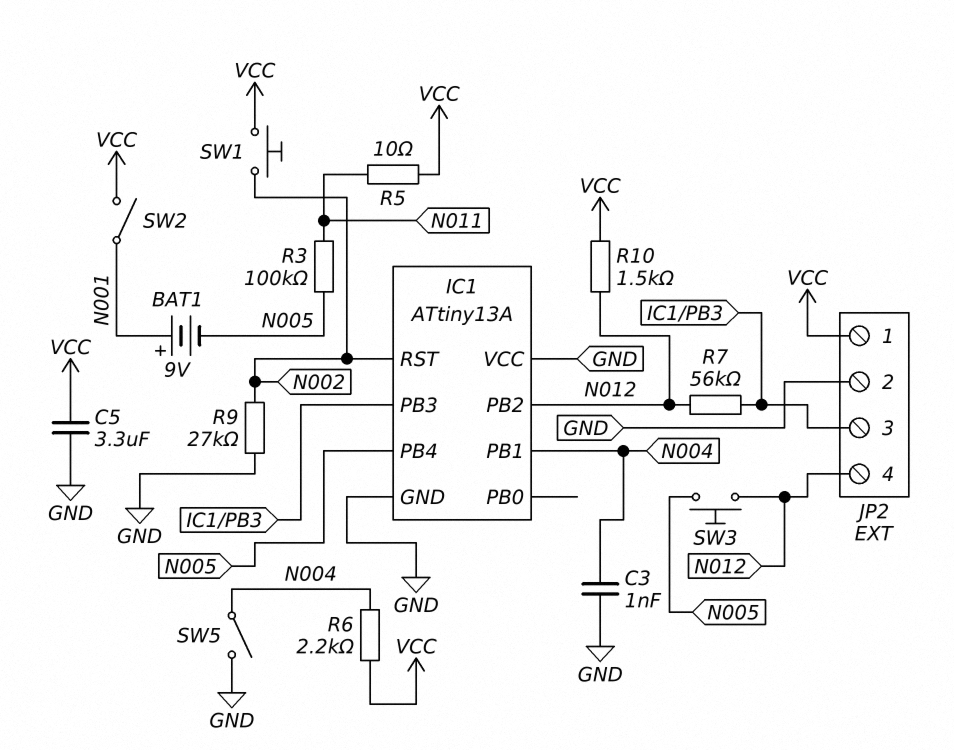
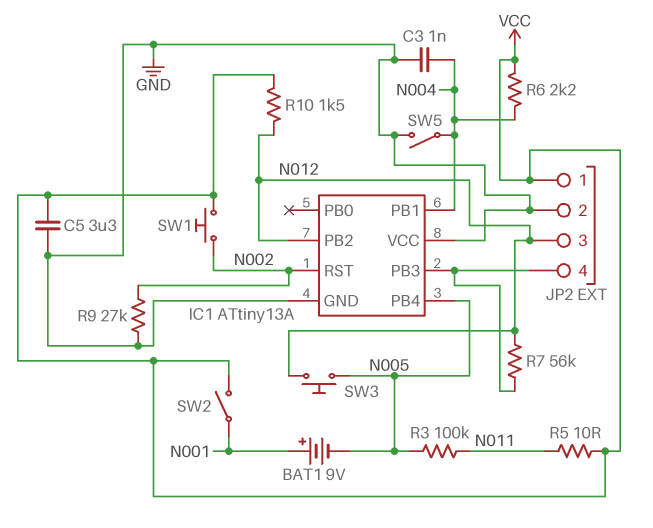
JP2 pin 3: IC1/PB3 -> N012
JP2 pin 4: N012 -> IC1/PB3

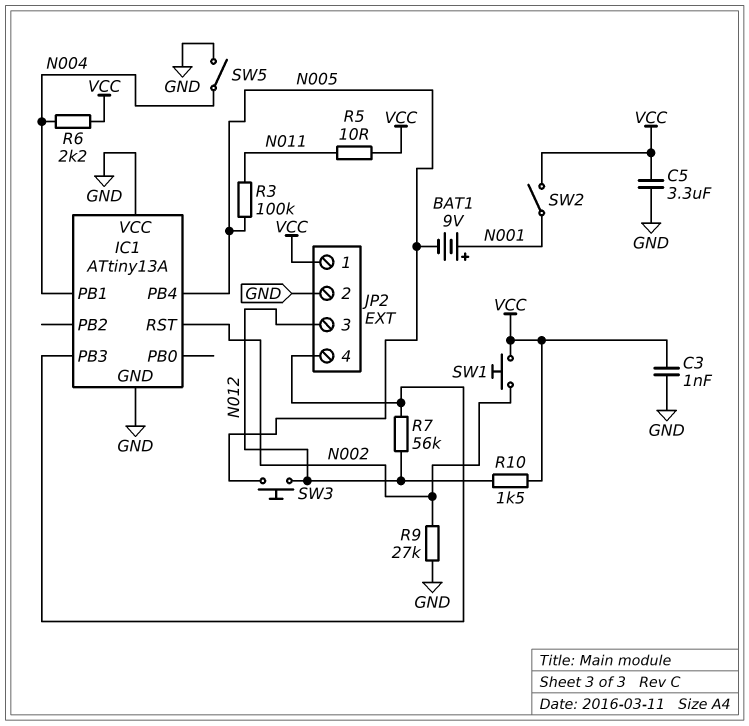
C3: 1nF (GND, N004) -> 1nF (GND, VCC)
IC1 pin PB2: N012 -> none

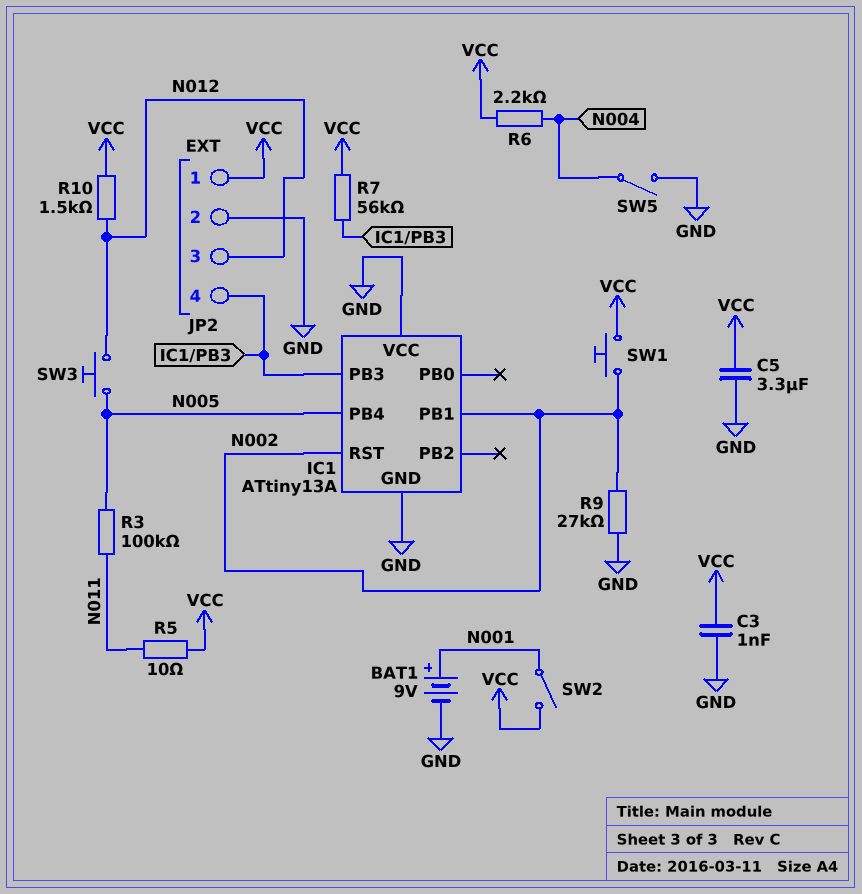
BAT1: 9V (plus N001, minus N005) -> 9V (plus N001, minus GND)
IC1 pin PB1: N004 -> N002
R7: 56k (IC1/PB3, N012) -> 56k (IC1/PB3, VCC)

